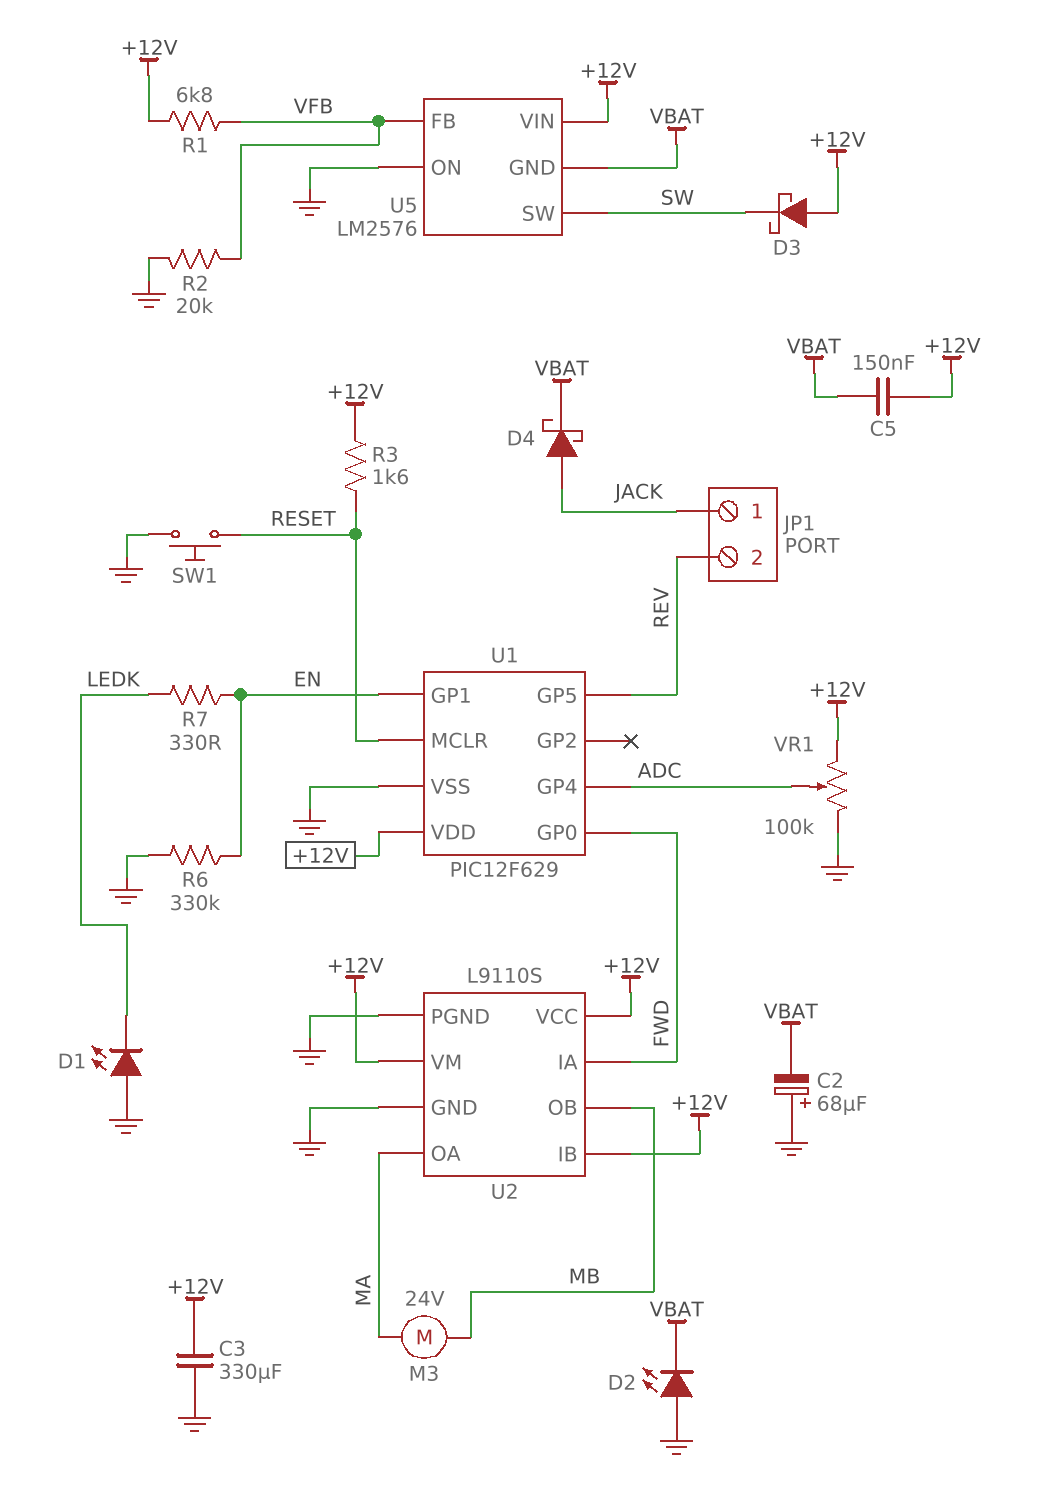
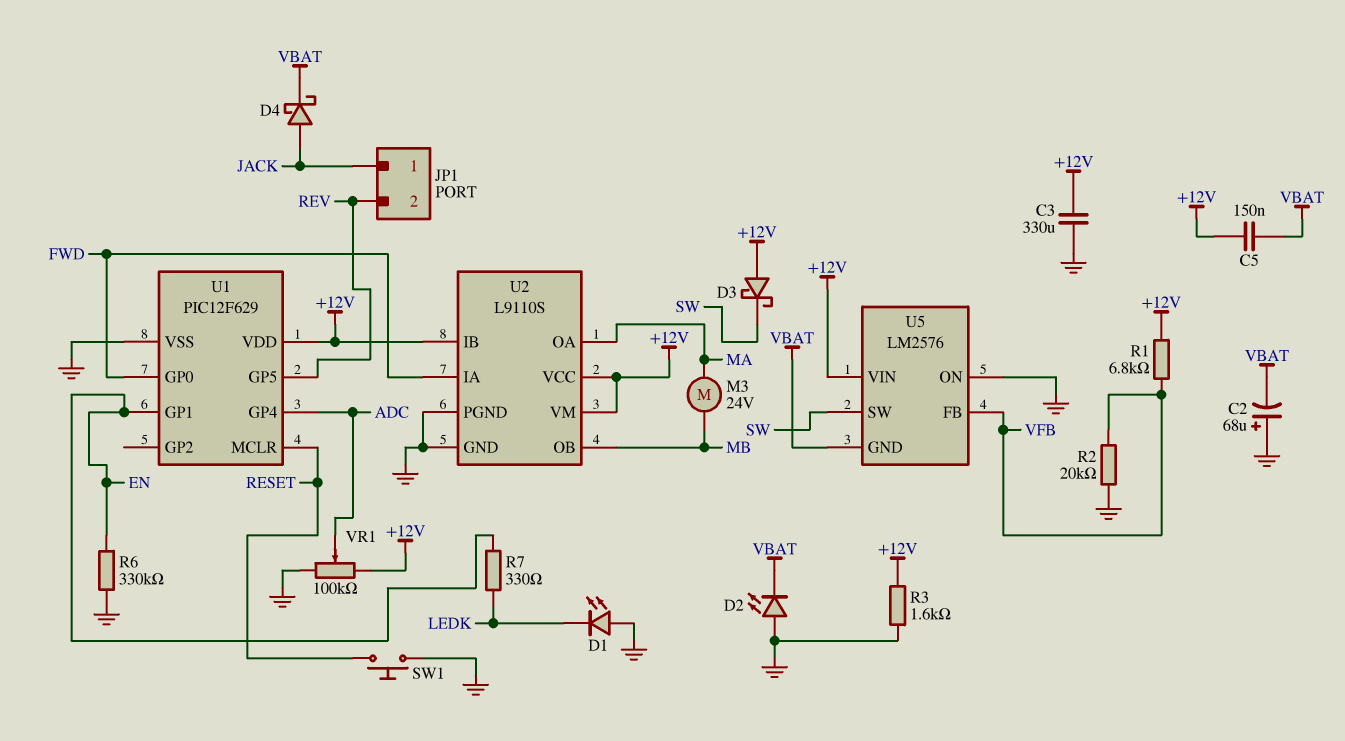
R3: 1.6k (+12V, RESET) -> 1.6k (+12V, GND)

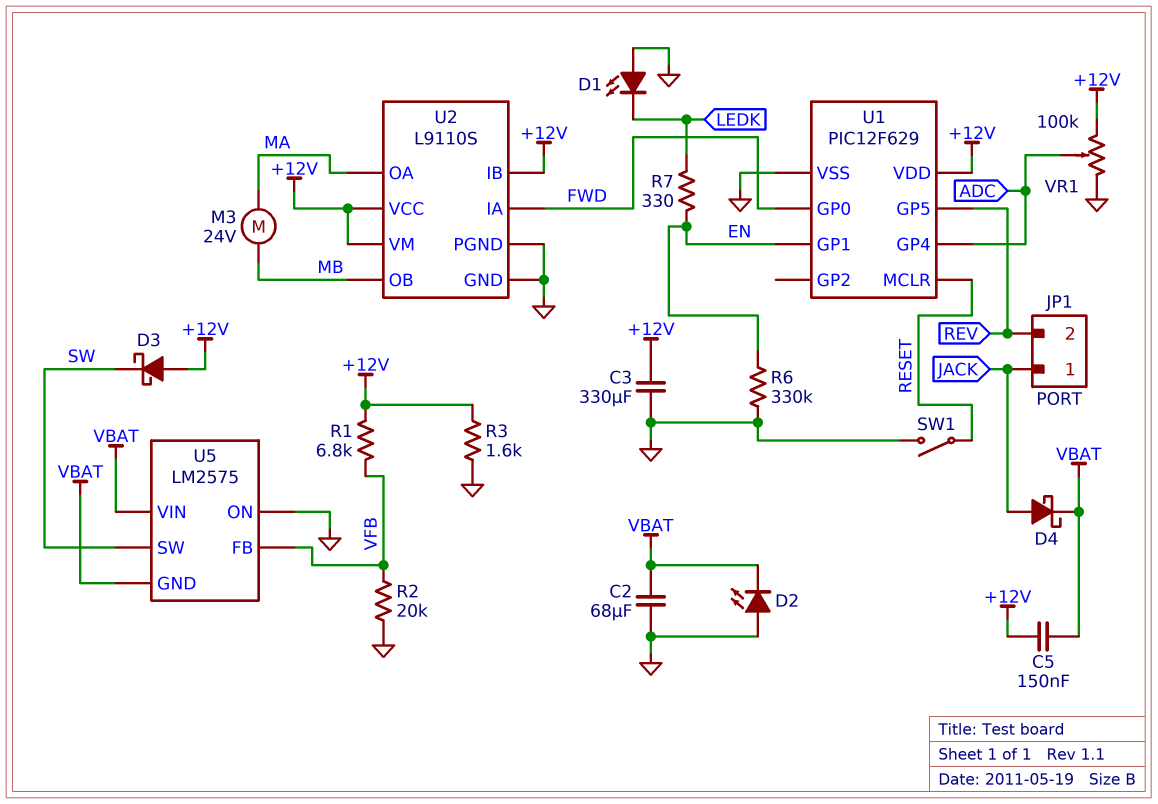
C2: 68uF (plus GND, minus VBAT) -> 68uF (GND, VBAT)
SW1: button (GND, RESET) -> switch (GND, RESET)
U5: LM2576 -> LM2575
U5 pin VIN: +12V -> VBAT

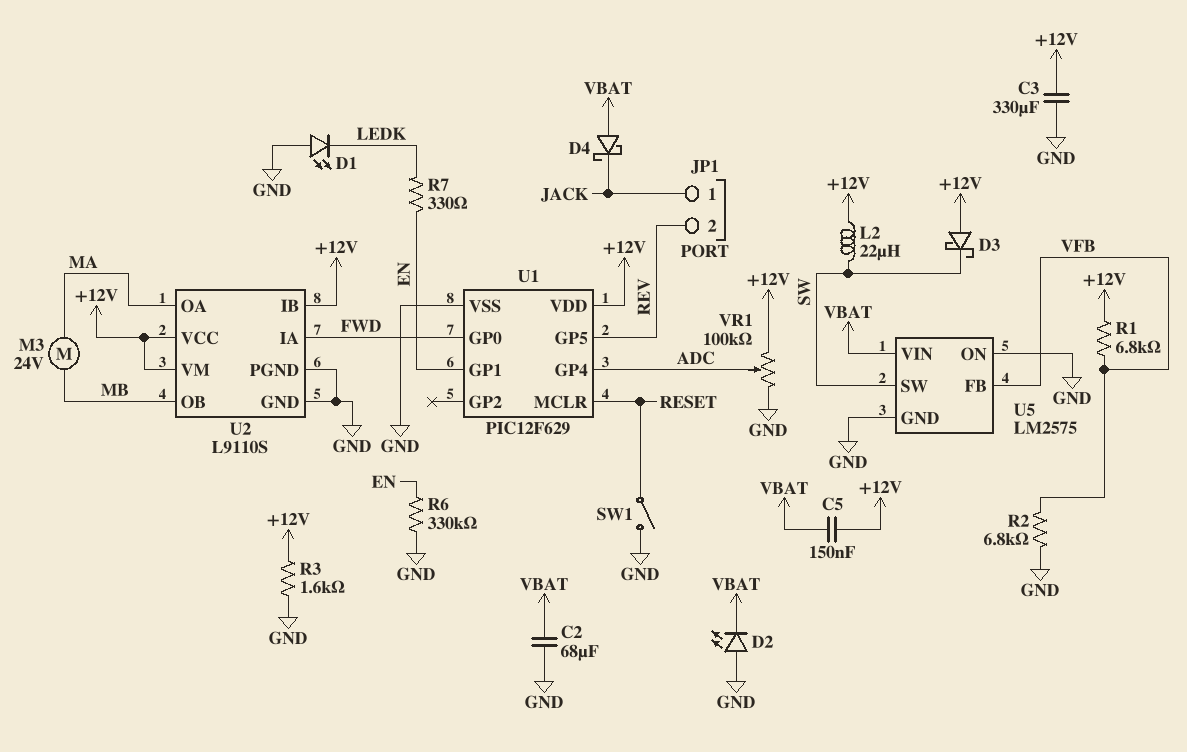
D4: schottky (A JACK, K VBAT) -> schottky (A VBAT, K JACK)
L2: none -> 22uH (+12V, SW)
R2: 20k (GND, VFB) -> 6.8k (GND, VFB)
U5 pin GND: VBAT -> GND

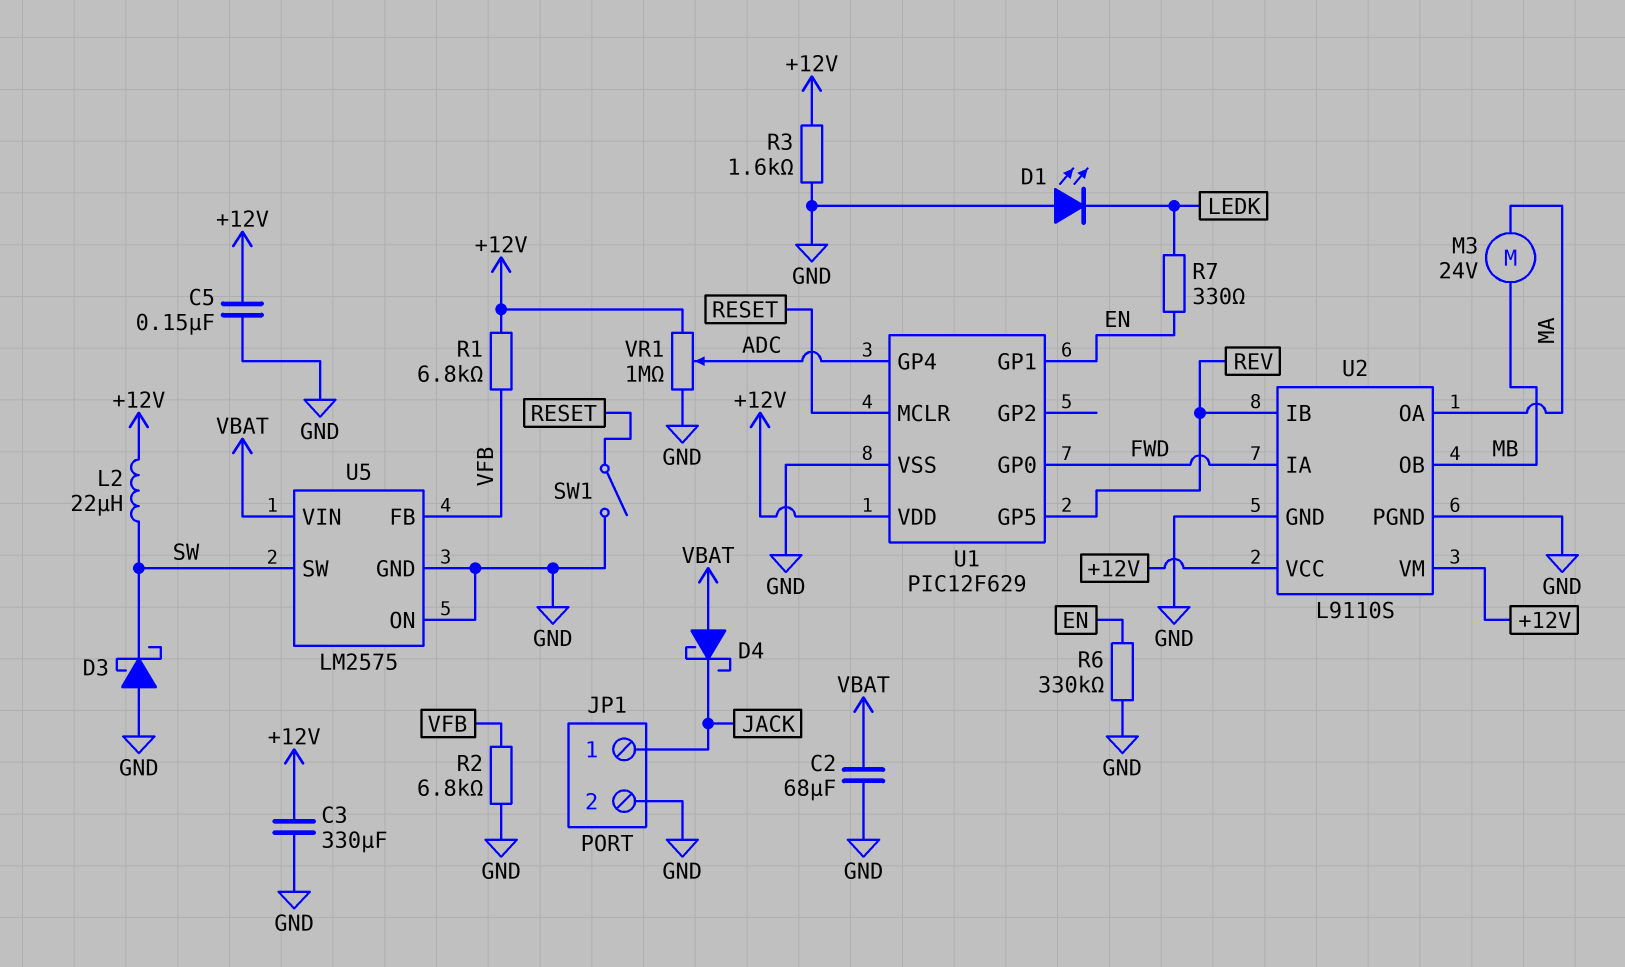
C5: 150nF (+12V, VBAT) -> 150nF (+12V, GND)
D2: LED (A GND, K VBAT) -> none
D3: schottky (A +12V, K SW) -> schottky (A GND, K SW)
JP1 pin 2: REV -> GND
U2 pin IB: +12V -> REV
VR1: 100k (+12V, GND, wiper ADC) -> 1M (+12V, GND, wiper ADC)

